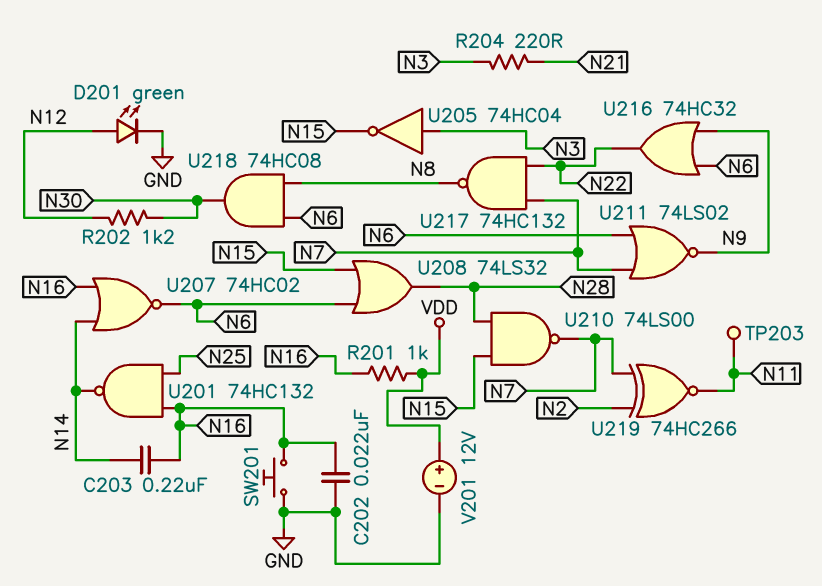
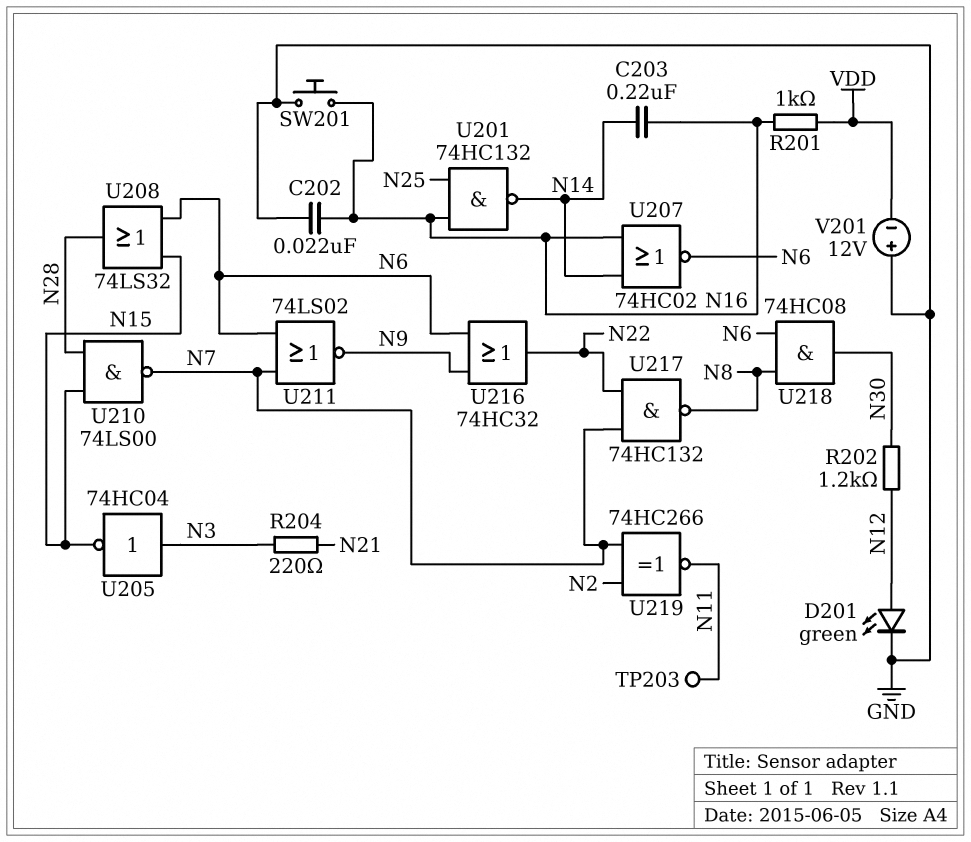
V201: 12V (plus VDD, minus GND) -> 12V (plus GND, minus VDD)

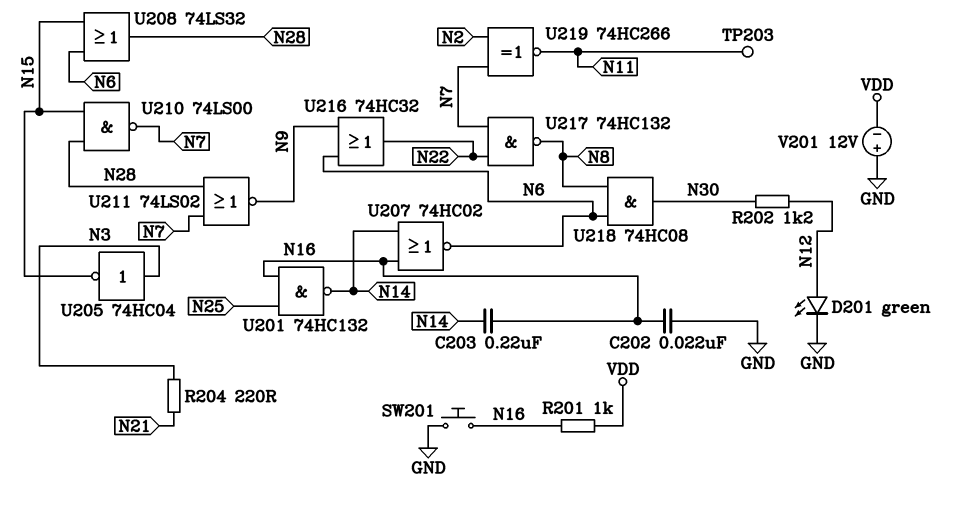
U211: NOR 74LS02 (in N6, in N7, out N9) -> NOR 74LS02 (in N7, in N28, out N9)

